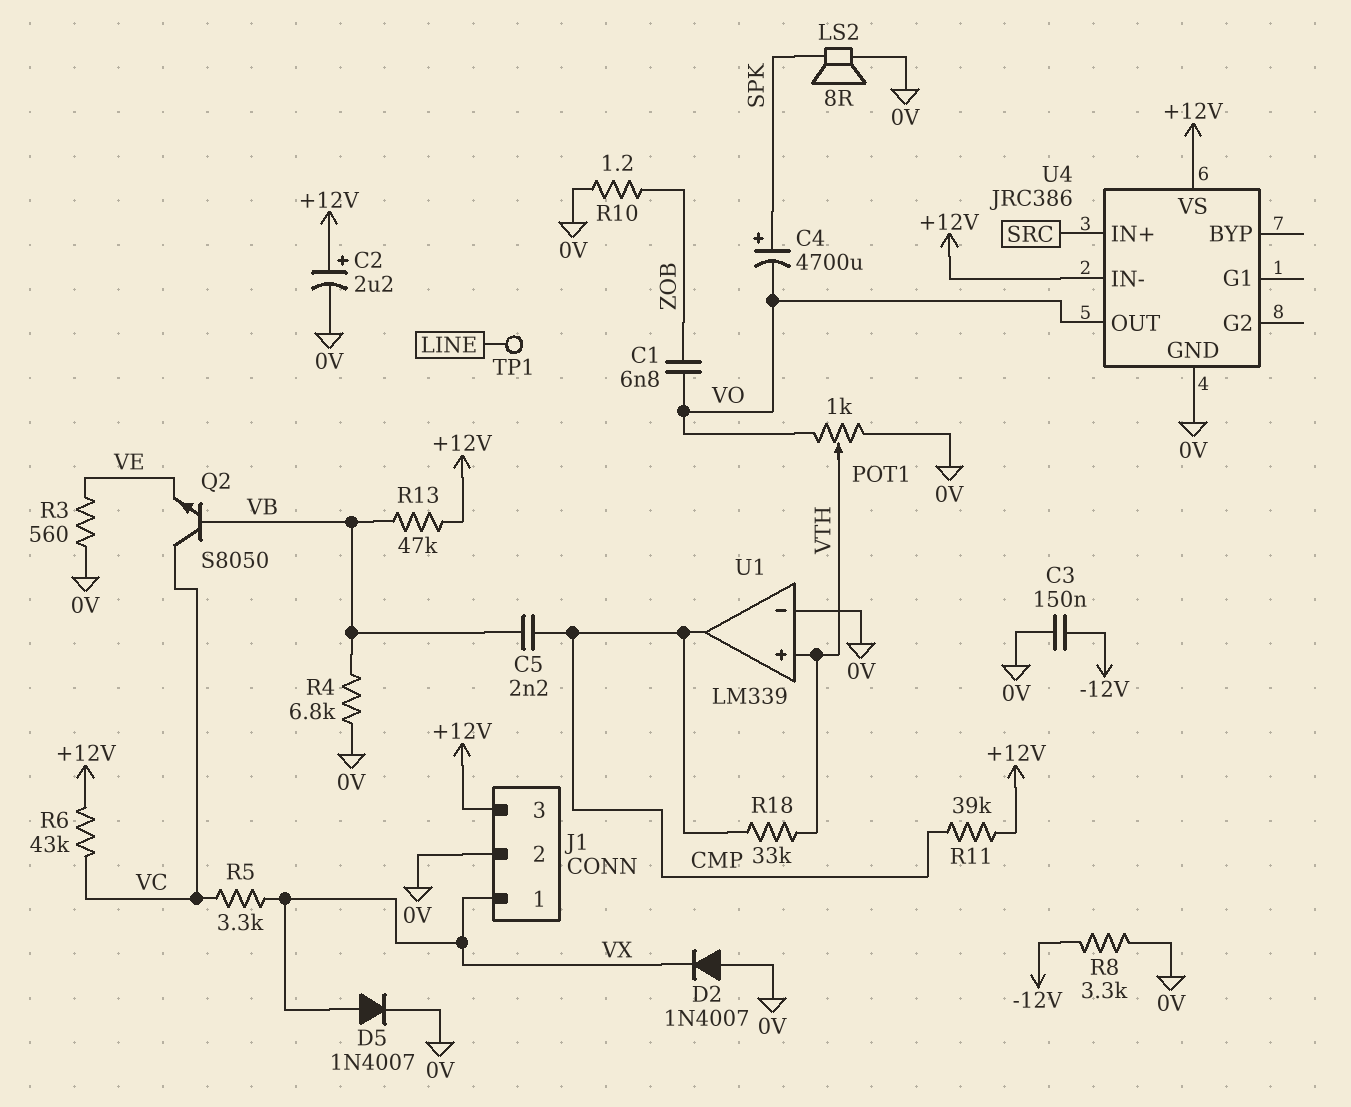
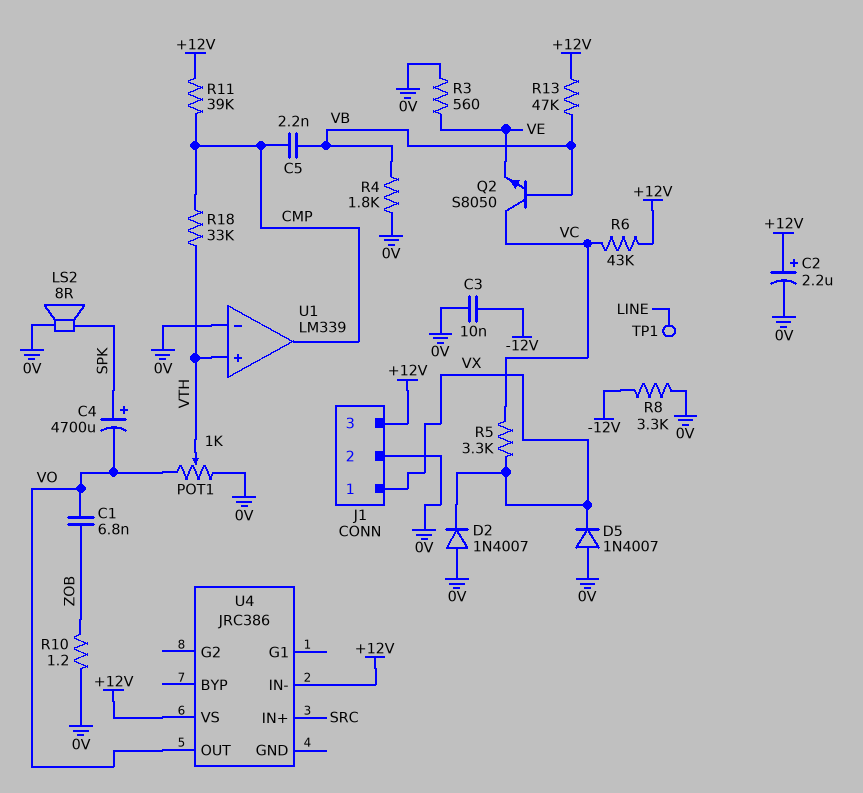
C3: 150nF (-12V, 0V) -> 10nF (-12V, 0V)
D5: diode 1N4007 (A VX, K 0V) -> diode 1N4007 (A 0V, K VX)
R4: 6.8k (0V, VB) -> 1.8k (0V, VB)
U4 pin GND: 0V -> none

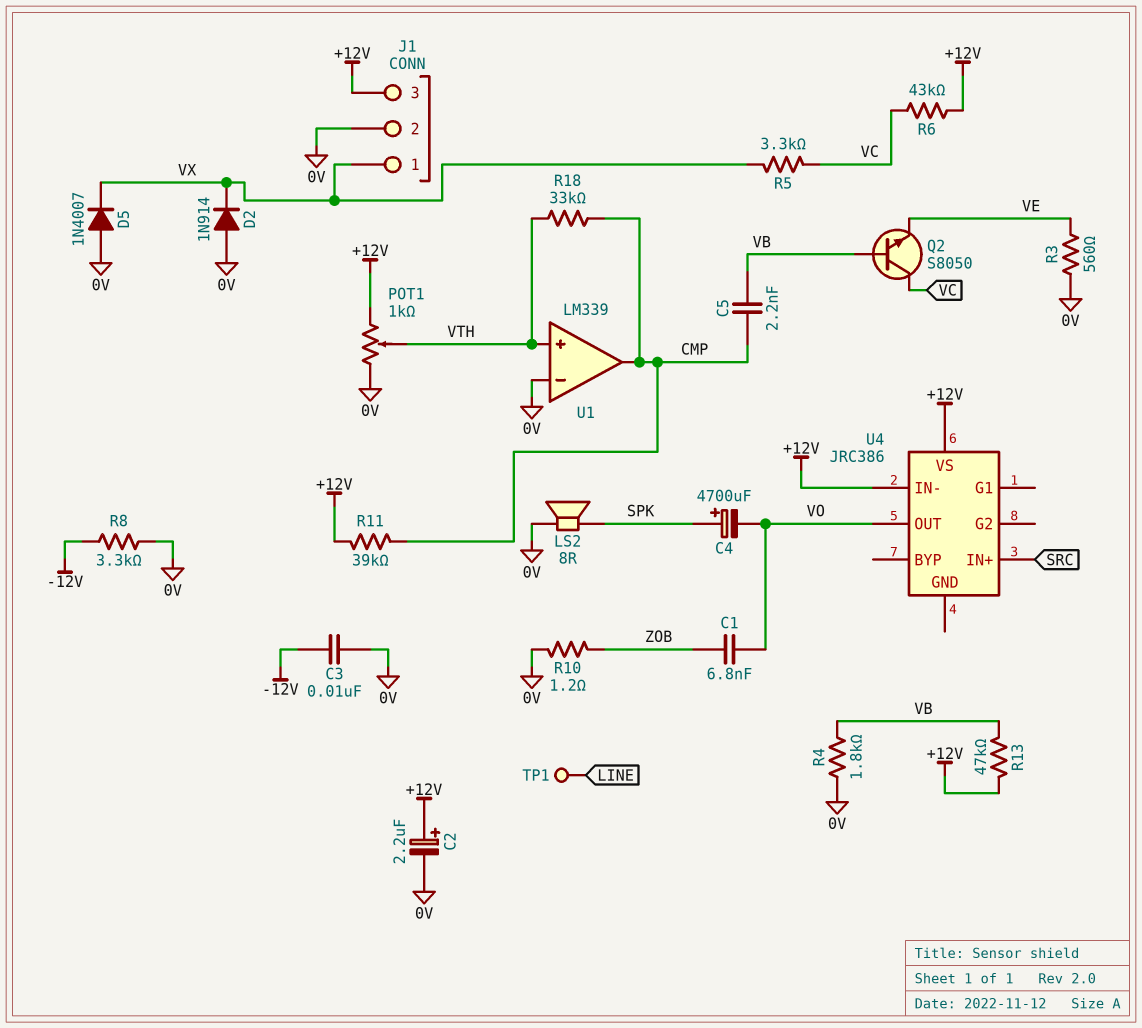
D2: diode 1N4007 (A 0V, K VX) -> diode 1N914 (A 0V, K VX)
POT1: 1k (0V, VO, wiper VTH) -> 1k (+12V, 0V, wiper VTH)

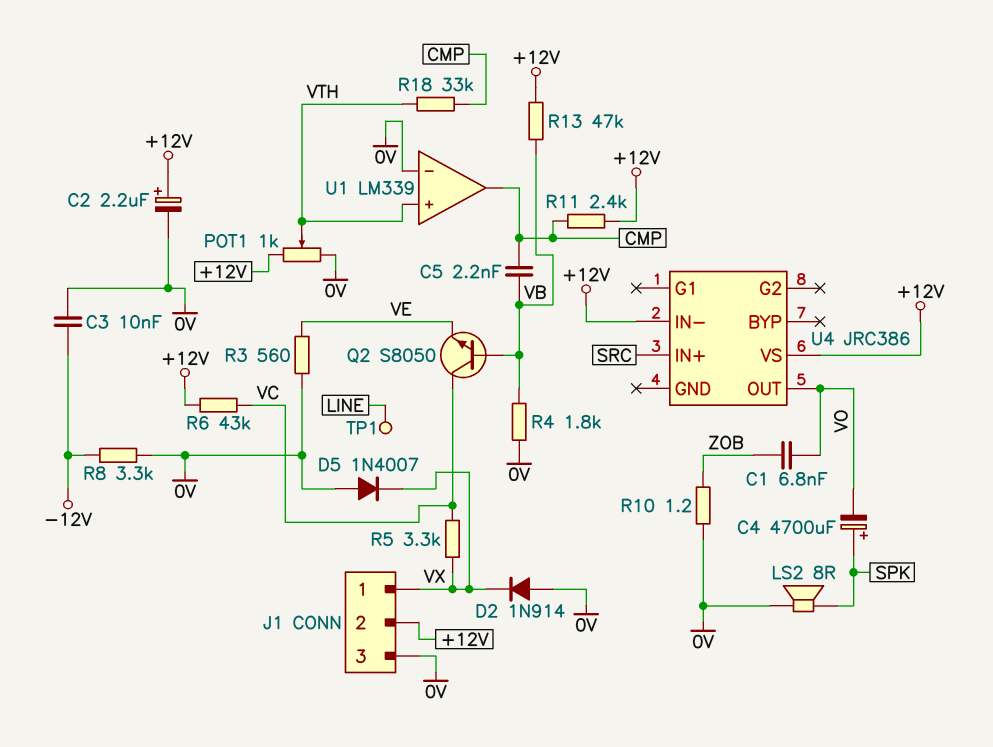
J1 pin 2: 0V -> +12V
J1 pin 3: +12V -> 0V
R11: 39k (+12V, CMP) -> 2.4k (+12V, CMP)

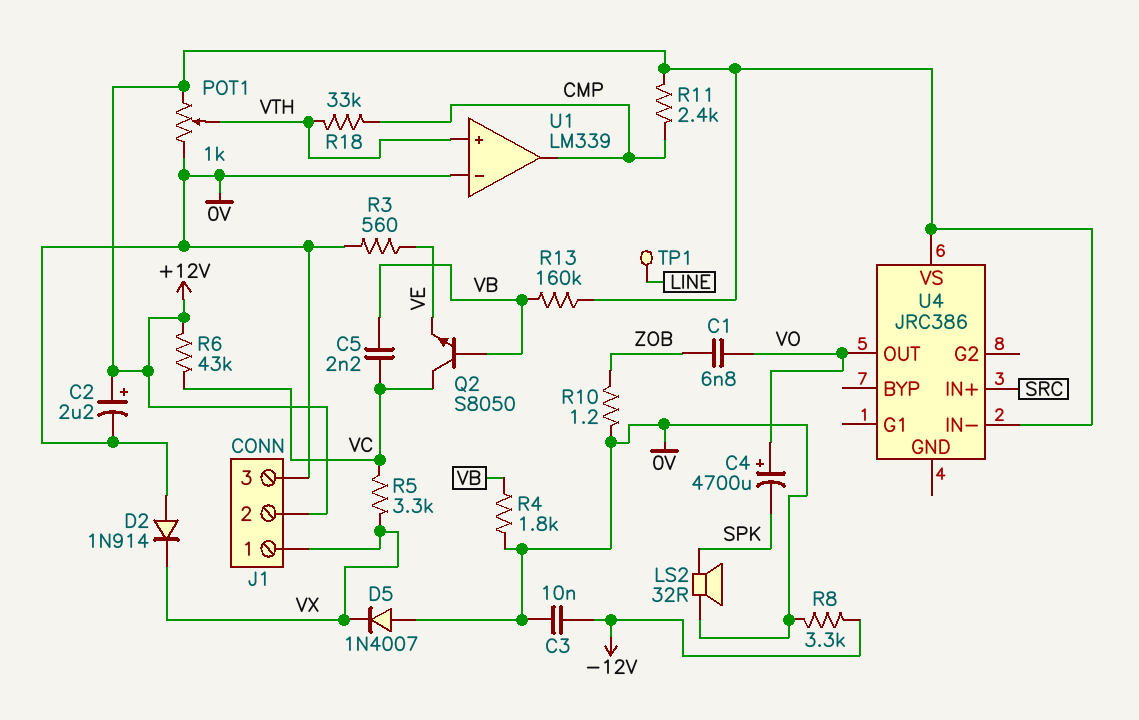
C4: 4700uF (plus SPK, minus VO) -> 4700uF (plus VO, minus SPK)
C5: 2.2nF (CMP, VB) -> 2.2nF (VB, VC)
LS2: speaker 8R (0V, SPK) -> speaker 32R (0V, SPK)
R13: 47k (+12V, VB) -> 160k (+12V, VB)

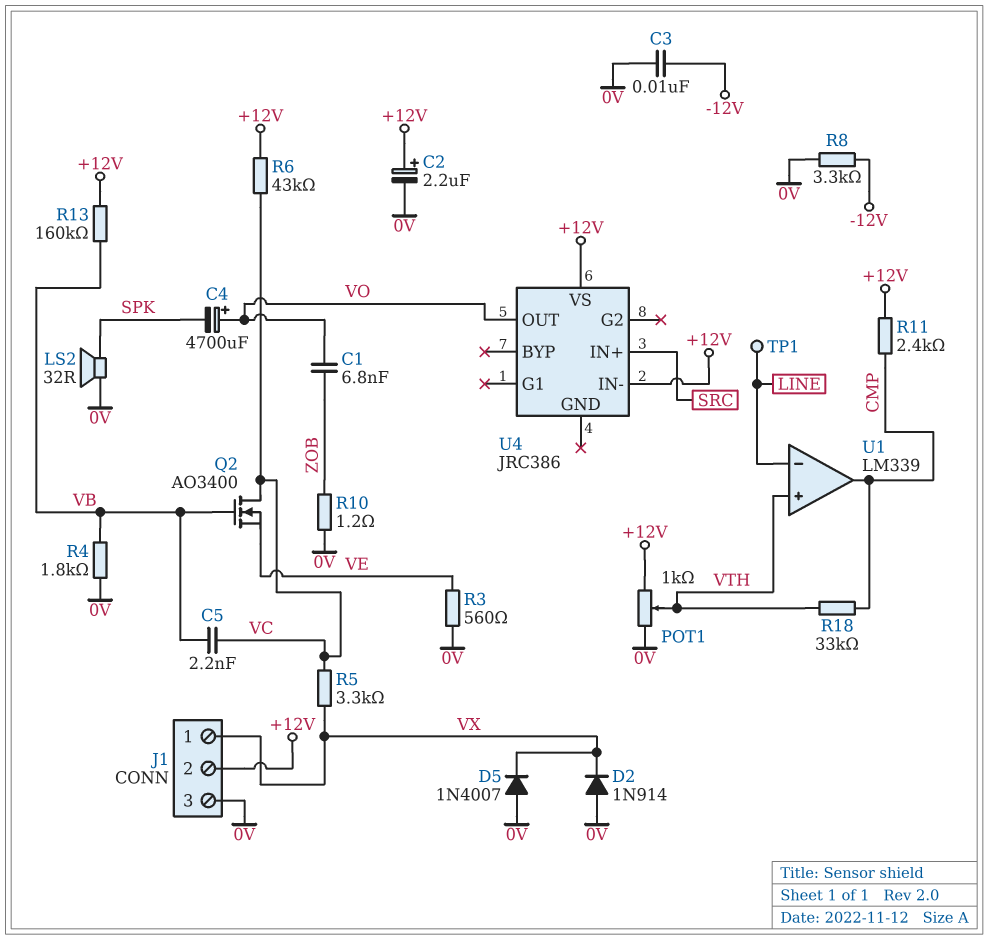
Q2: NPN S8050 (B VB, C VC, E VE) -> NMOS AO3400 (G VB, D VC, S VE)
U1 pin in-: 0V -> LINE

